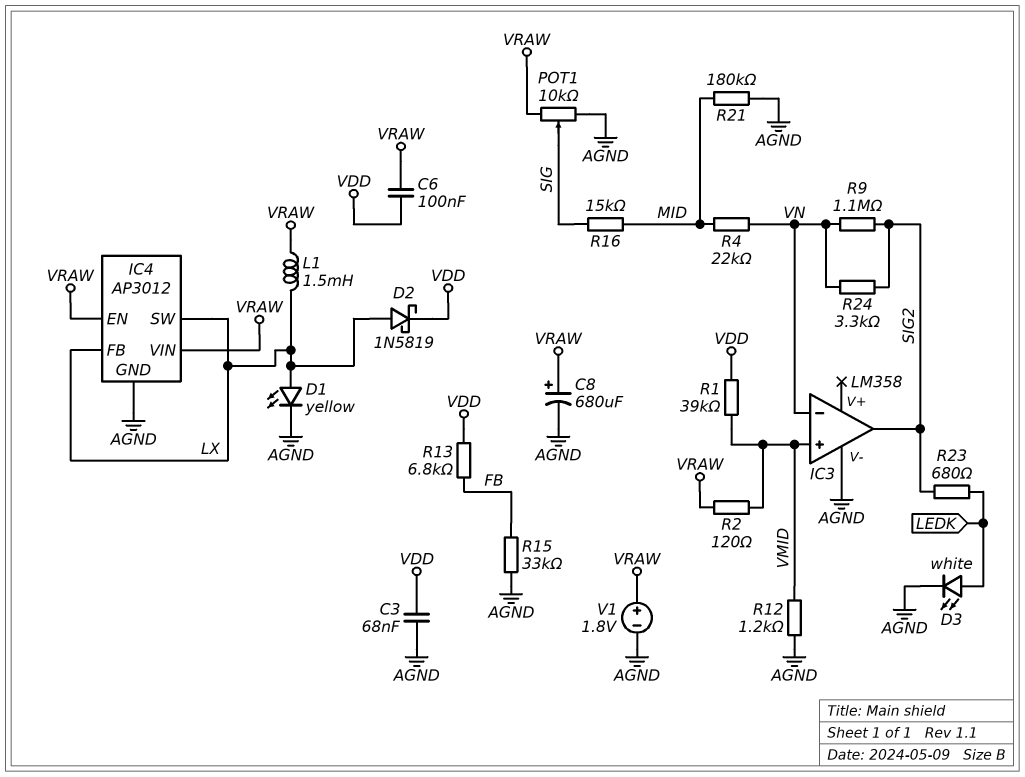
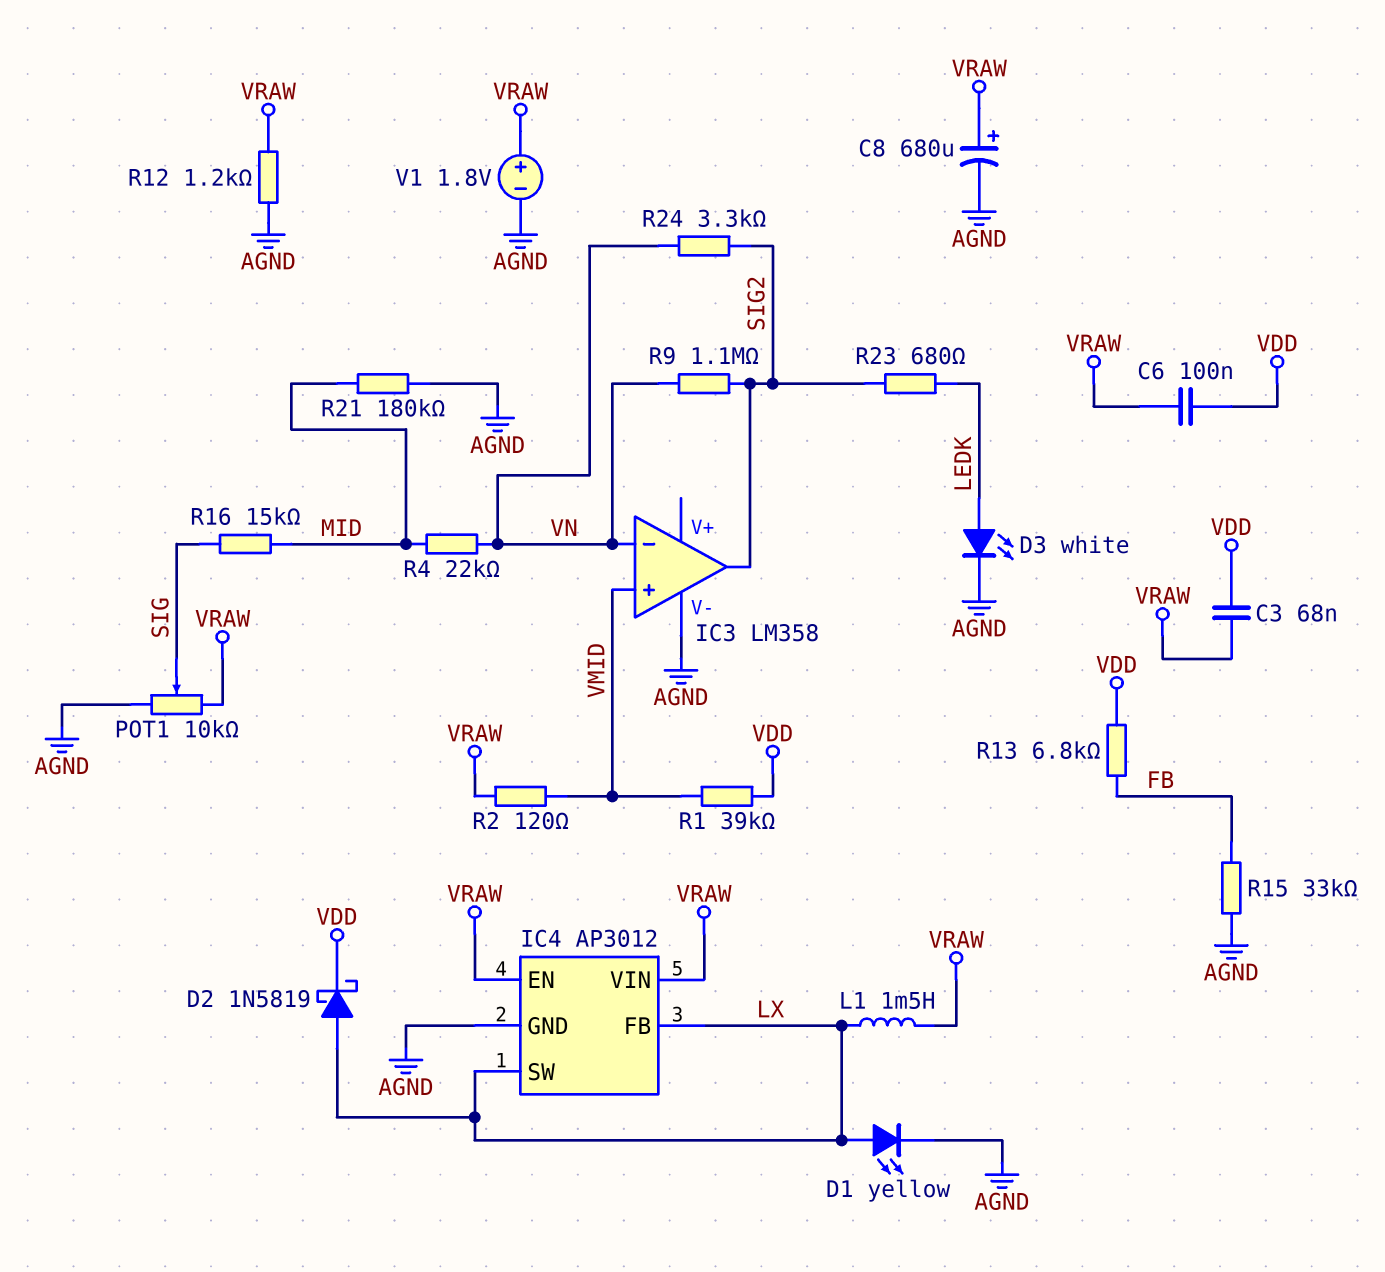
C3: 68nF (AGND, VDD) -> 68nF (VDD, VRAW)
R12: 1.2k (AGND, VMID) -> 1.2k (AGND, VRAW)

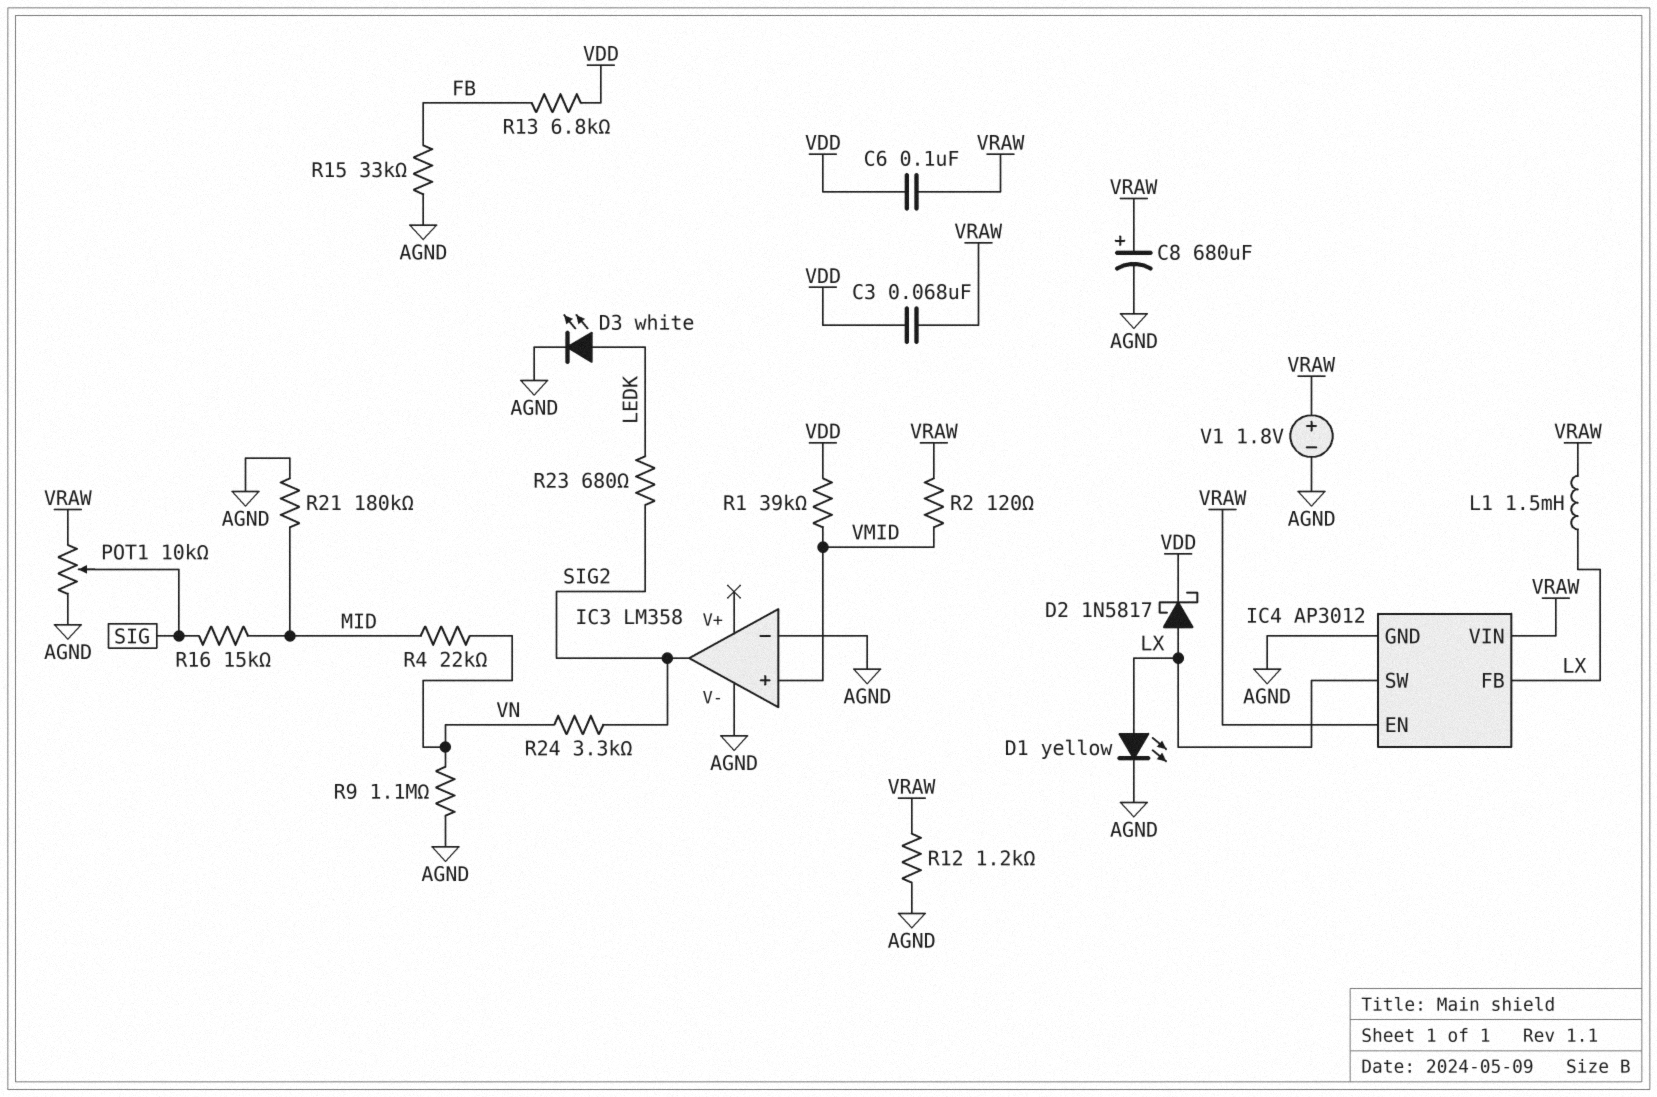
D2: schottky 1N5819 (A LX, K VDD) -> schottky 1N5817 (A LX, K VDD)
IC3 pin in-: VN -> AGND
R9: 1.1M (SIG2, VN) -> 1.1M (AGND, VN)

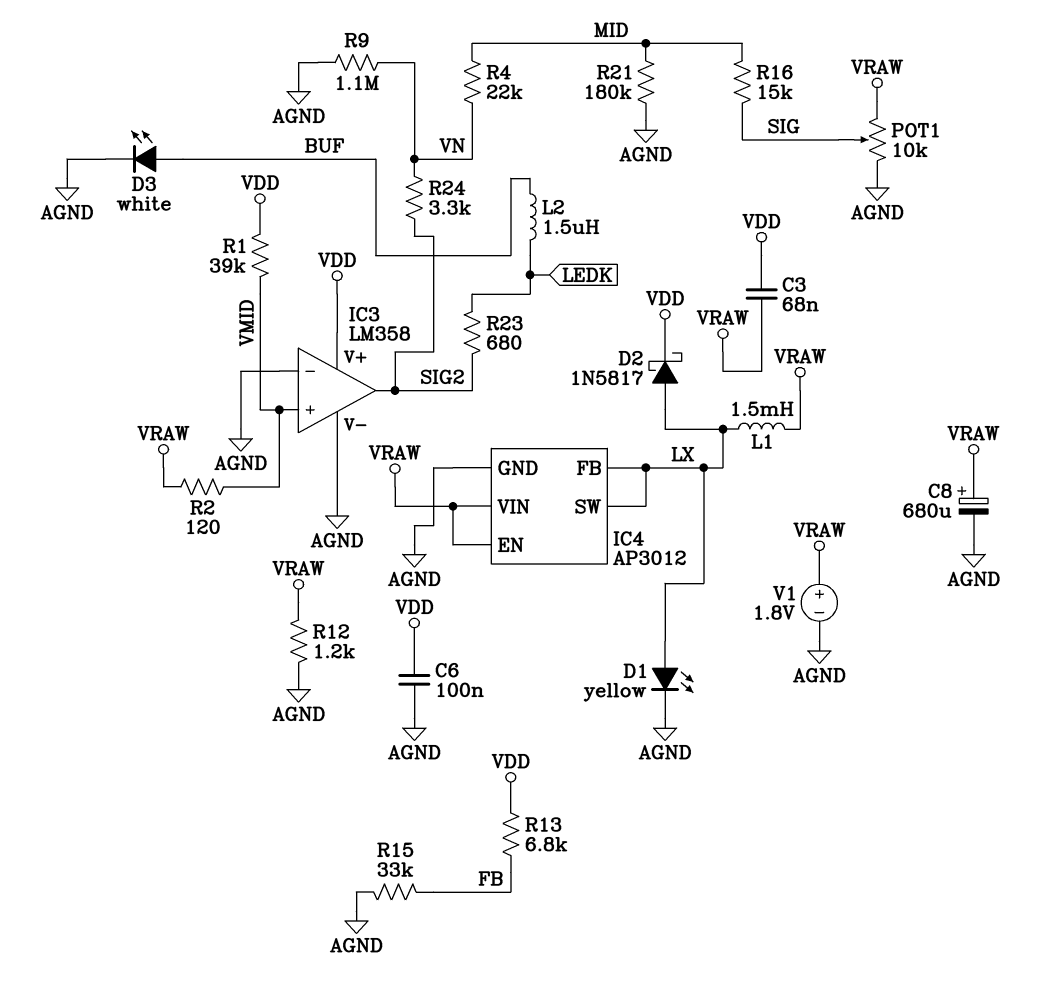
C6: 100nF (VDD, VRAW) -> 100nF (AGND, VDD)
D3: LED white (A LEDK, K AGND) -> LED white (A BUF, K AGND)
IC3 pin V+: none -> VDD
L2: none -> 1.5uH (BUF, LEDK)

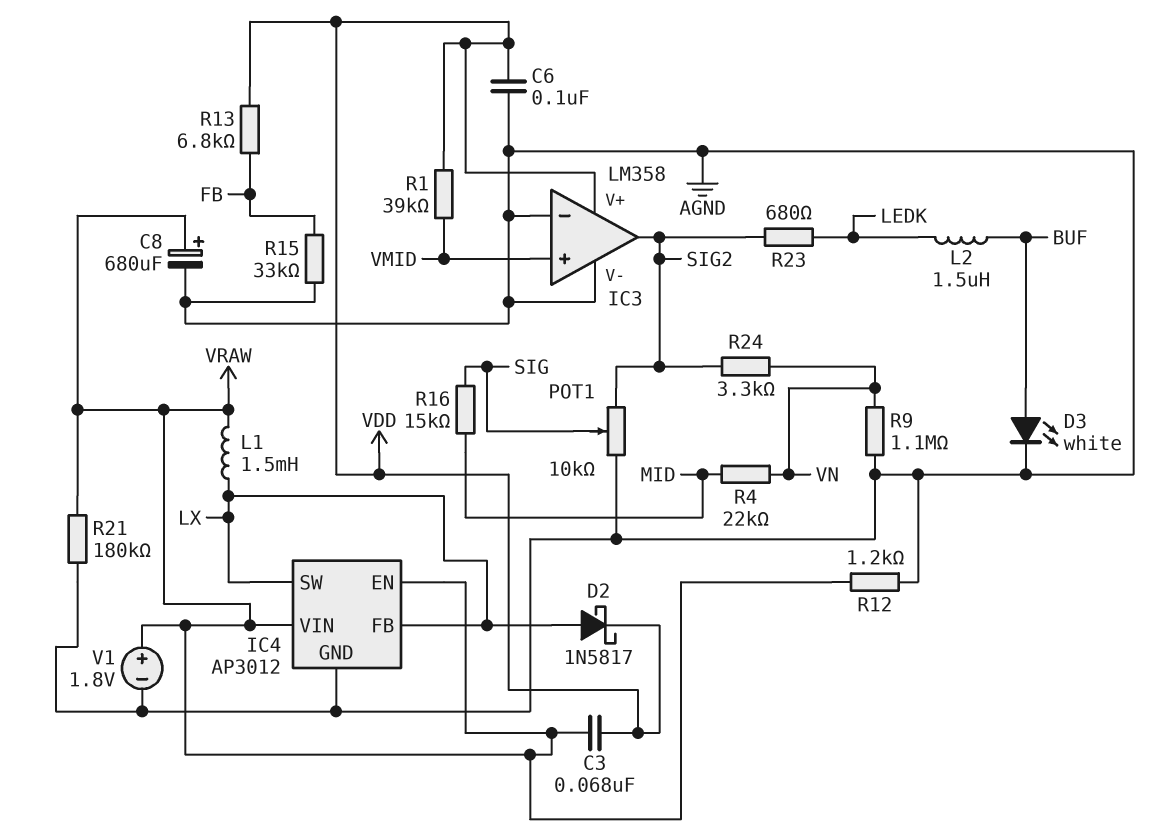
D1: LED yellow (A LX, K AGND) -> none
POT1: 10k (AGND, VRAW, wiper SIG) -> 10k (AGND, SIG2, wiper SIG)
R2: 120 (VMID, VRAW) -> none
R21: 180k (AGND, MID) -> 180k (AGND, VRAW)

